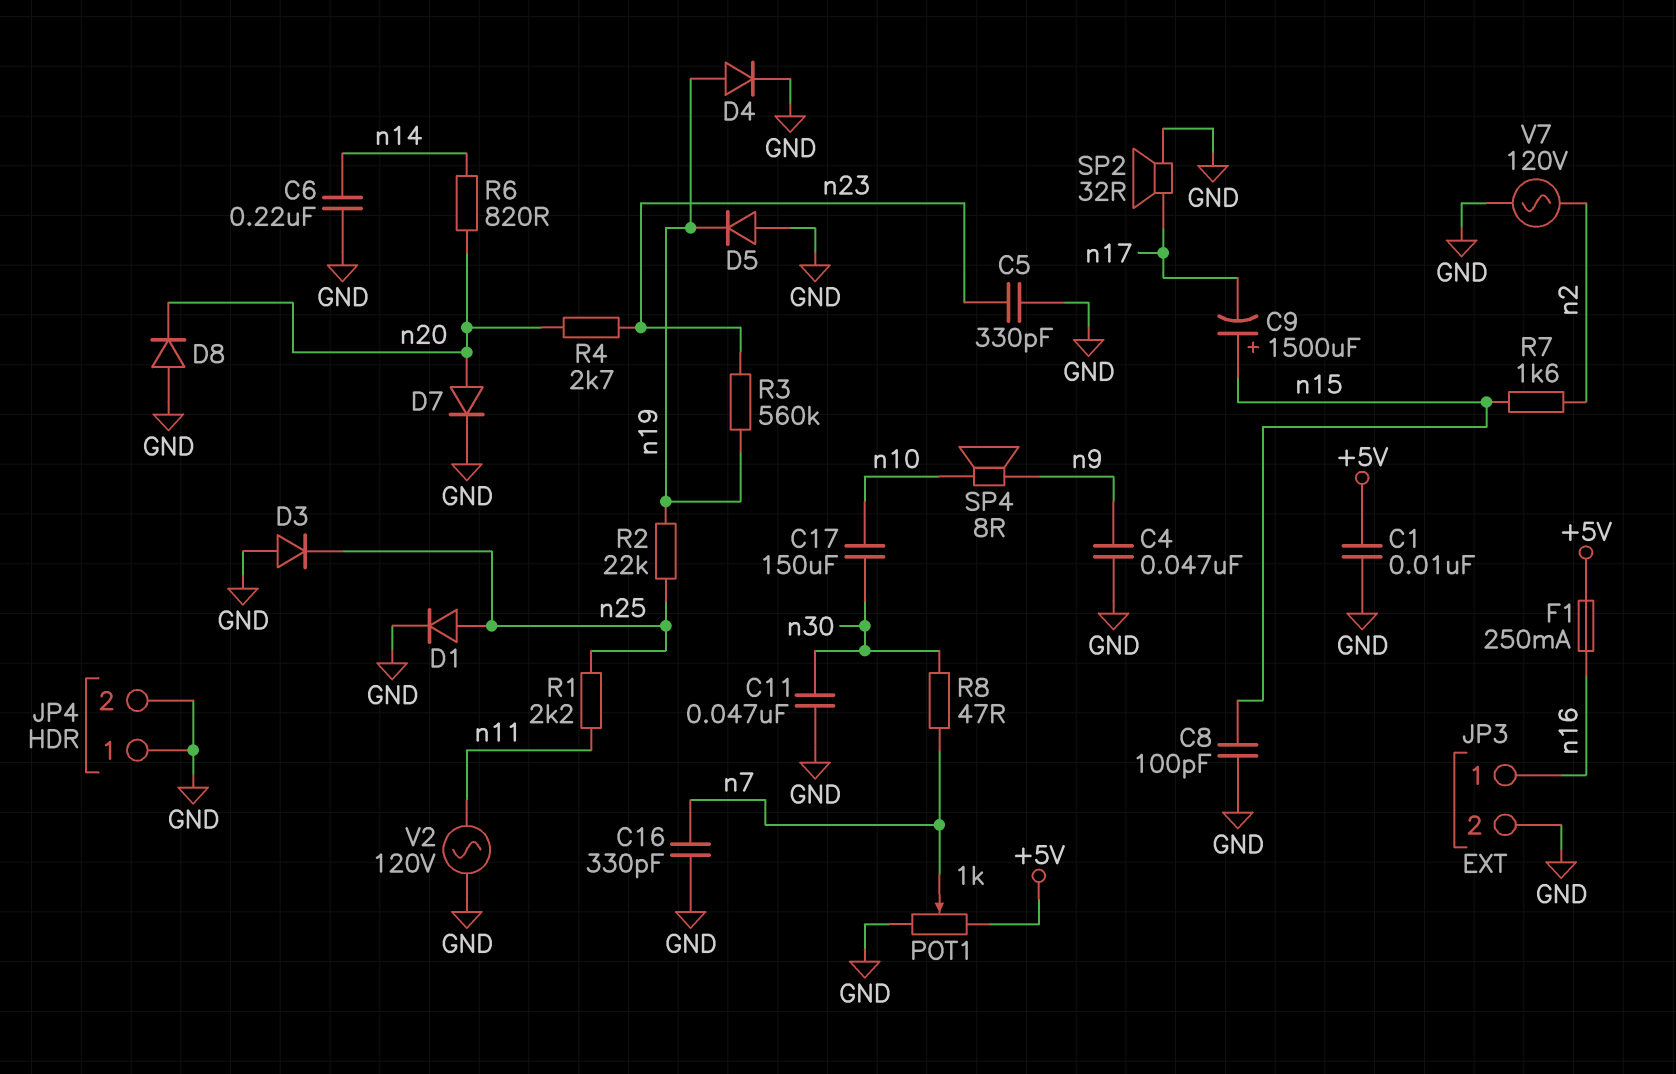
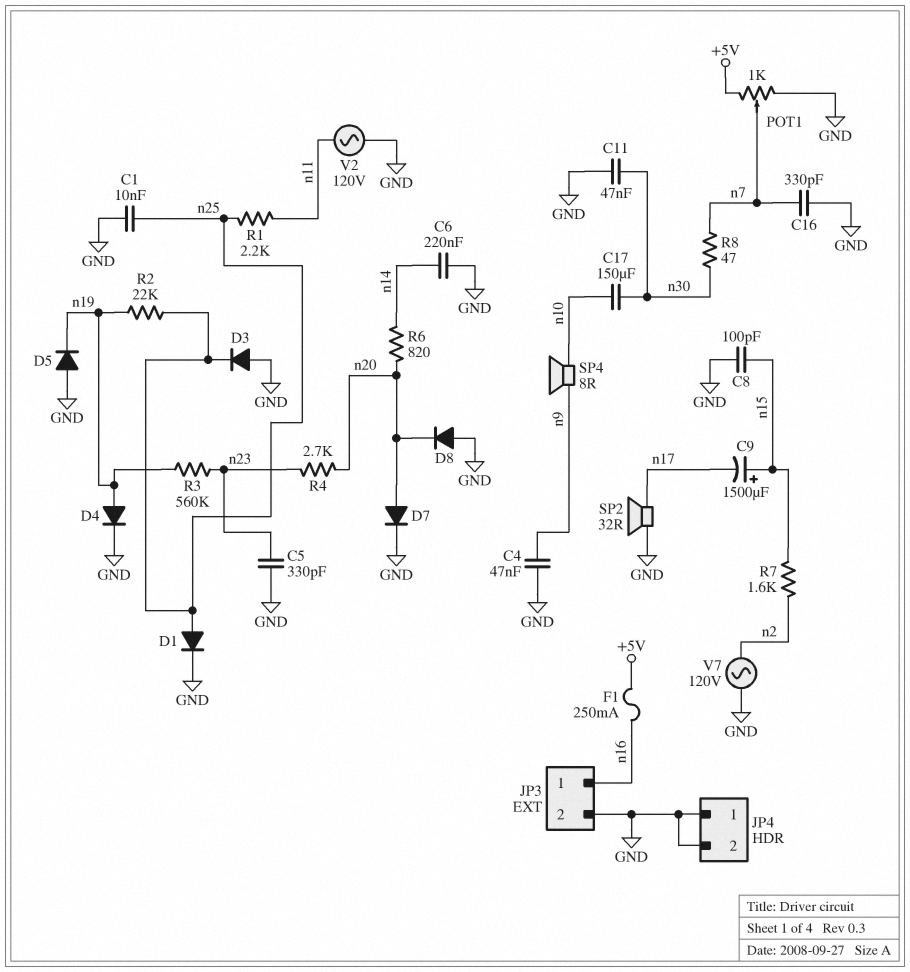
C1: 10nF (+5V, GND) -> 10nF (GND, n25)

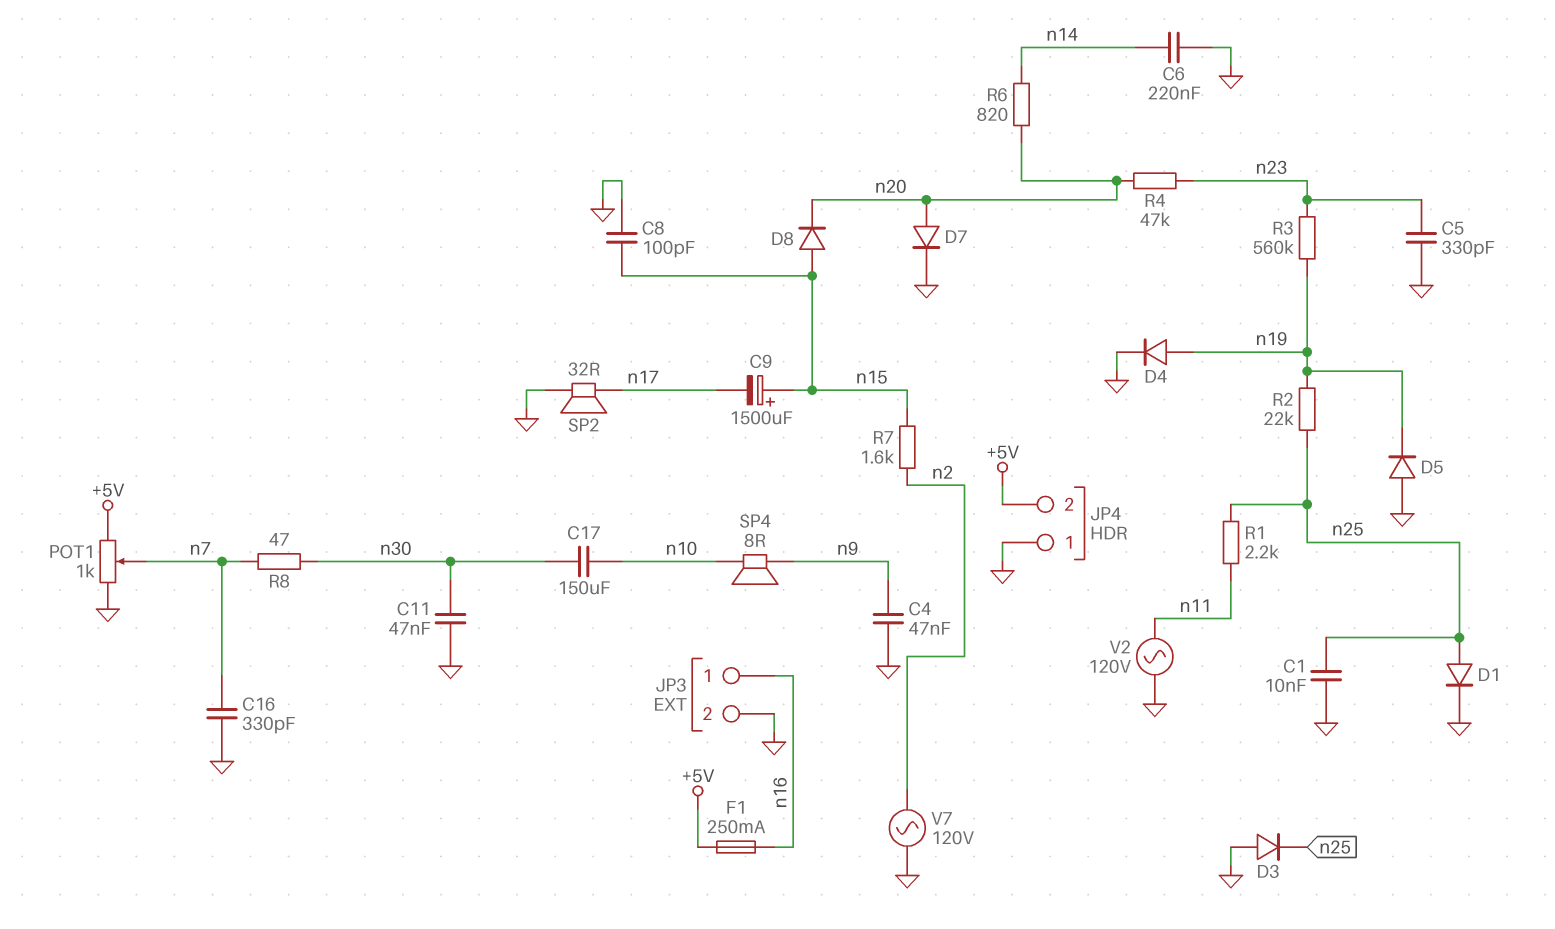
D8: diode (A GND, K n20) -> diode (A n15, K n20)
JP4 pin 2: GND -> +5V
R4: 2.7k (n20, n23) -> 47k (n20, n23)

